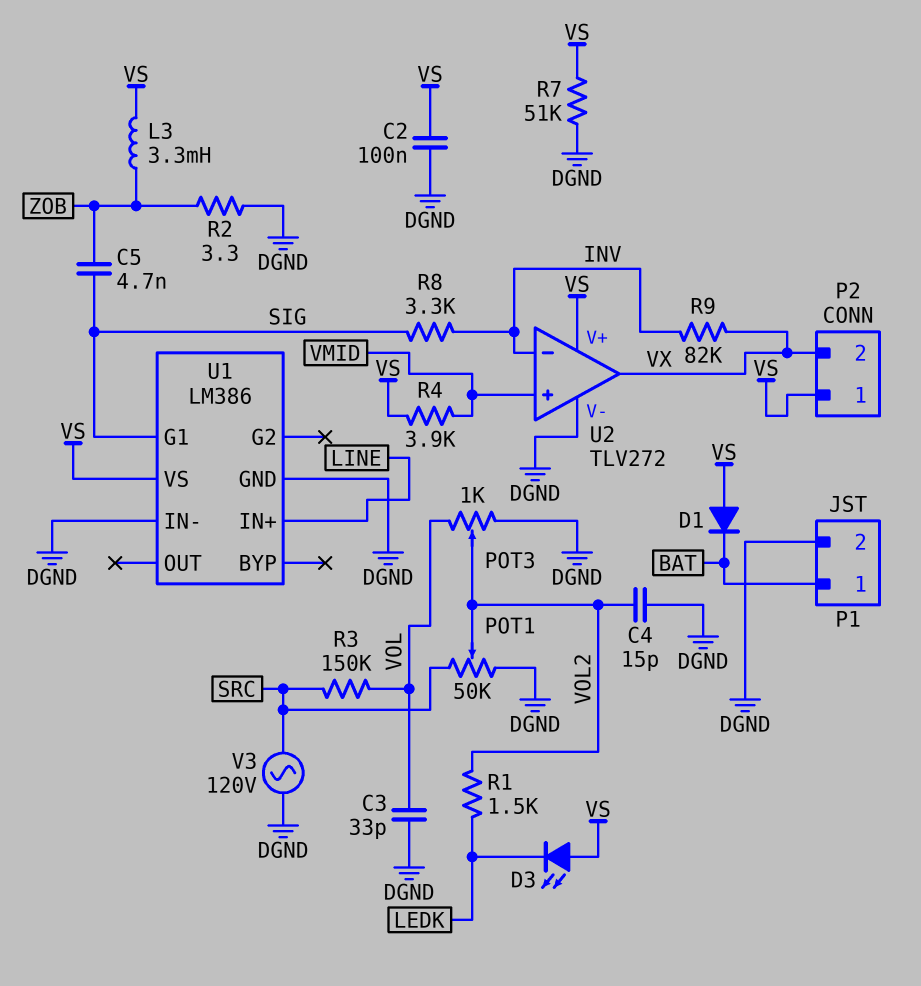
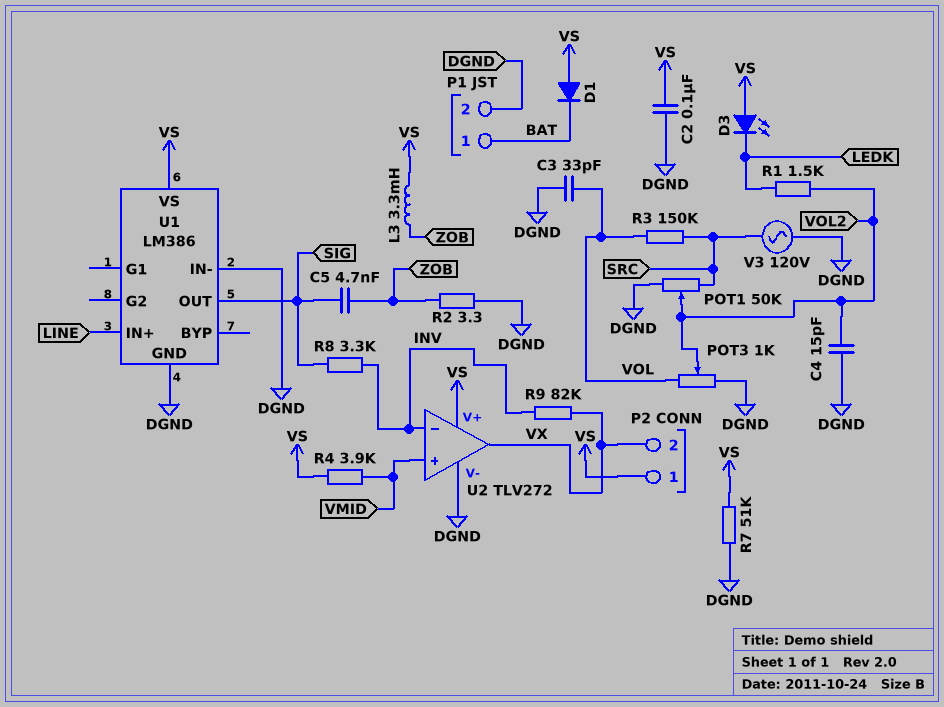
U1 pin G1: SIG -> none
U1 pin OUT: none -> SIG

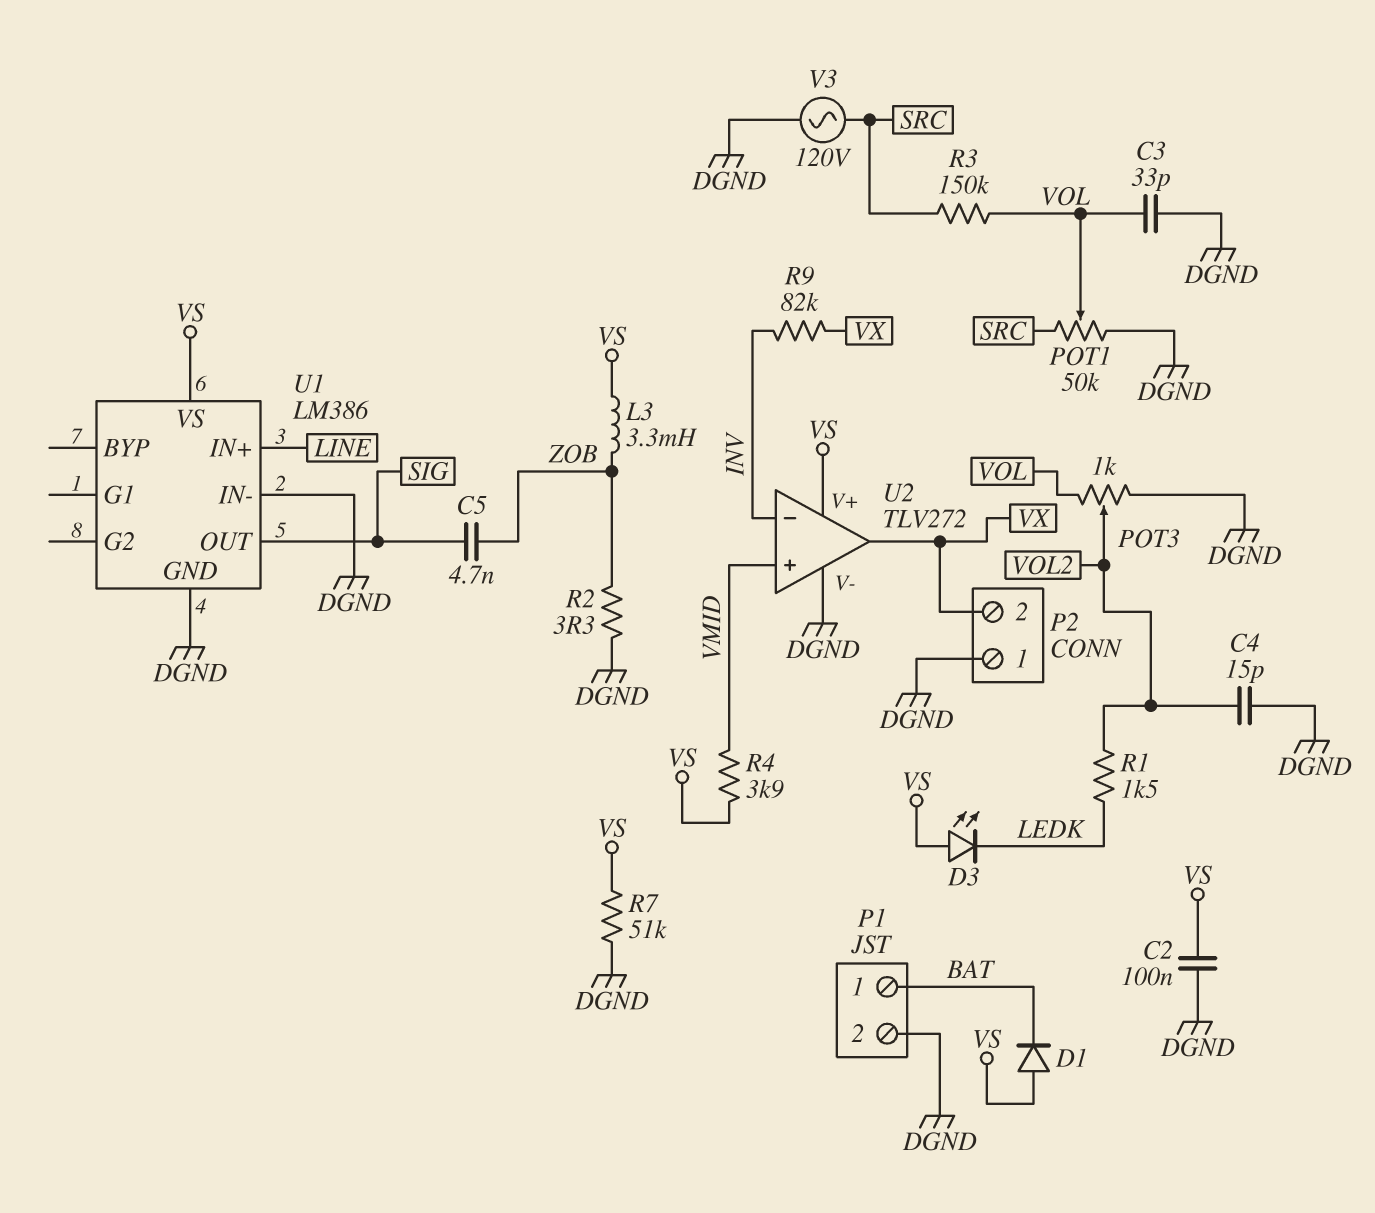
P2 pin 1: VS -> DGND
POT1: 50k (DGND, SRC, wiper VOL2) -> 50k (DGND, SRC, wiper VOL)
R8: 3.3k (INV, SIG) -> none

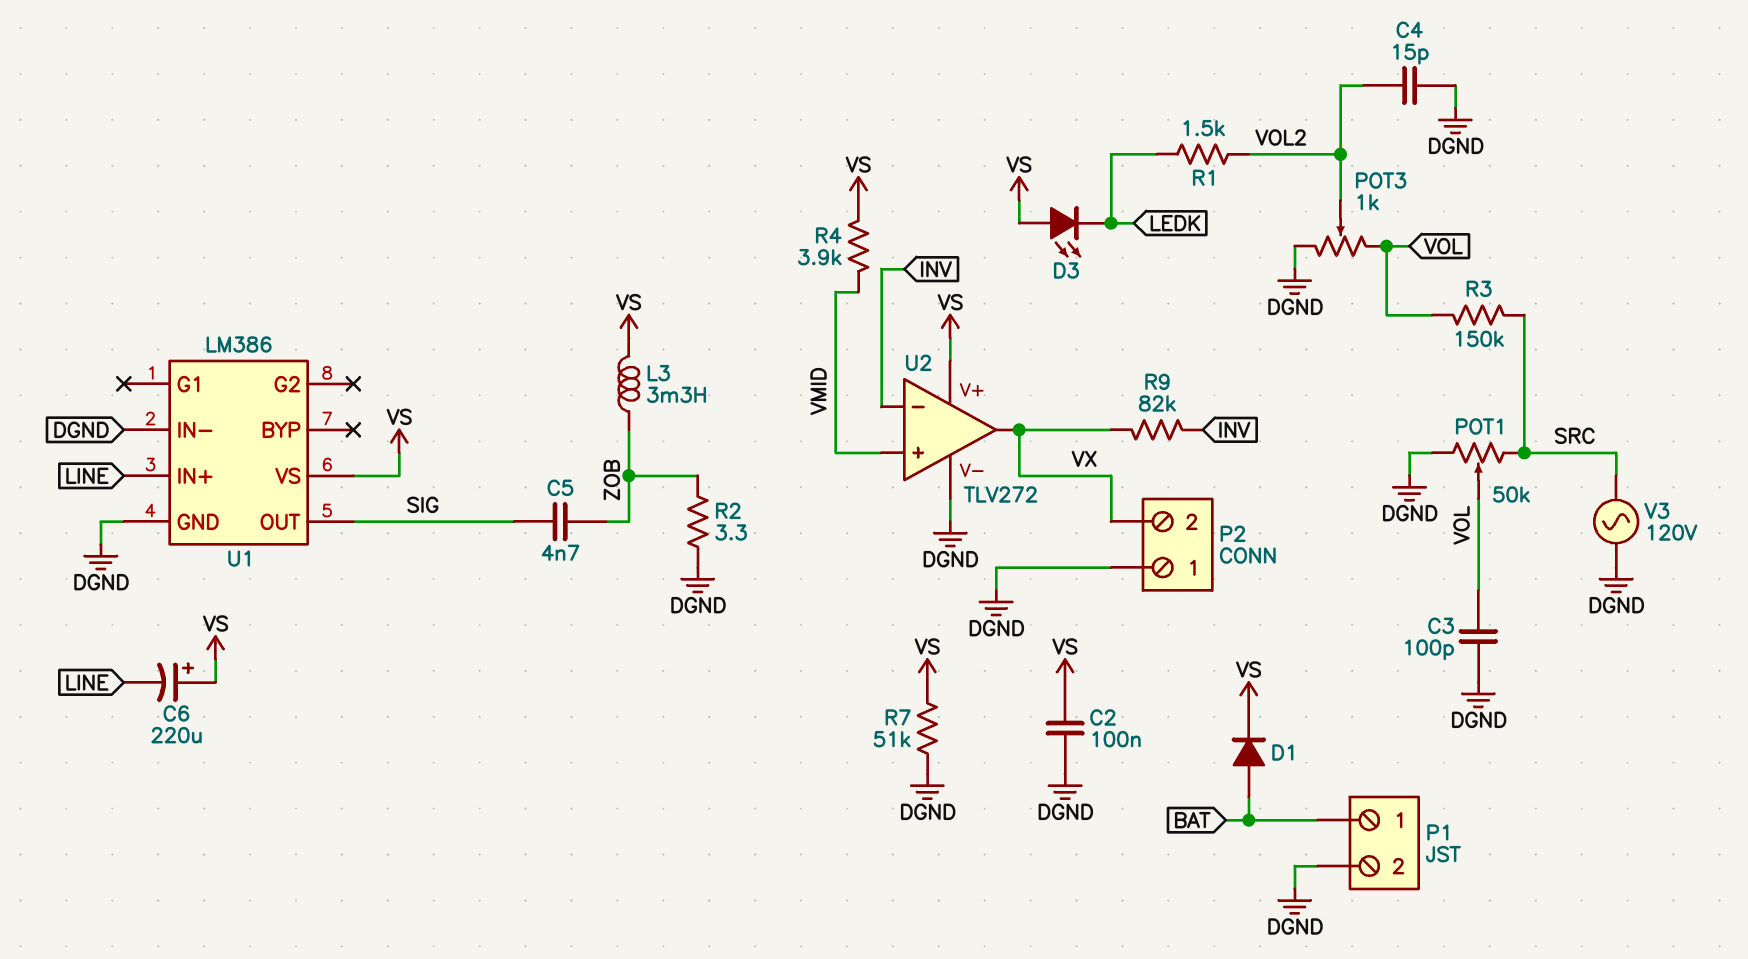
C3: 33pF (DGND, VOL) -> 100pF (DGND, VOL)
C6: none -> 220uF (plus VS, minus LINE)
D1: diode (A VS, K BAT) -> diode (A BAT, K VS)

